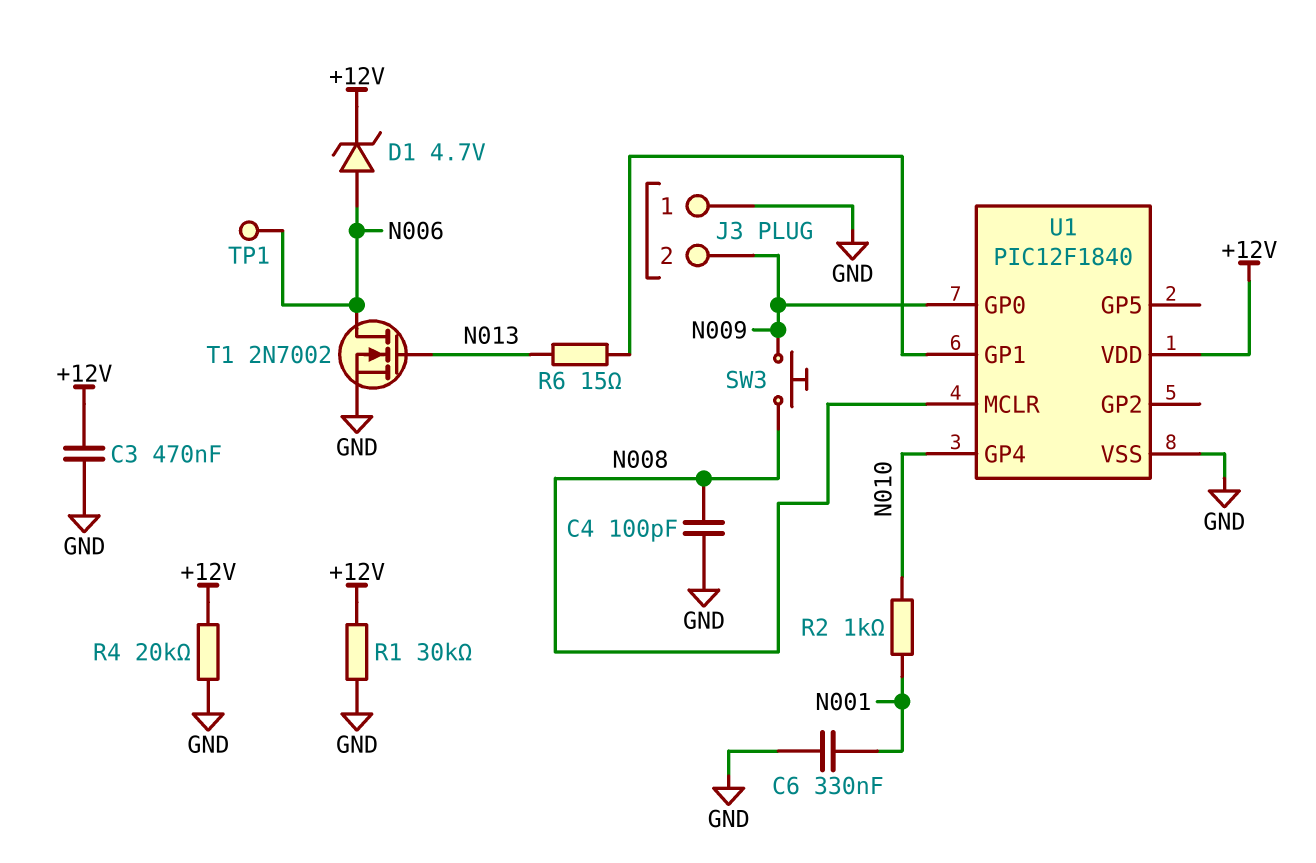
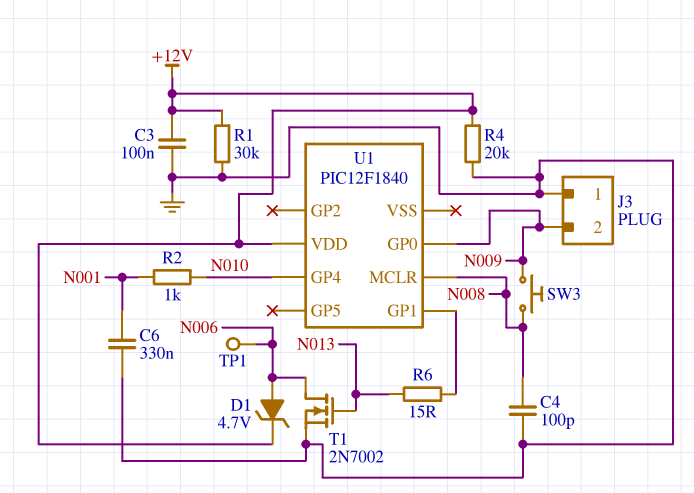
C3: 470nF (+12V, GND) -> 100nF (+12V, GND)
U1 pin VSS: GND -> none

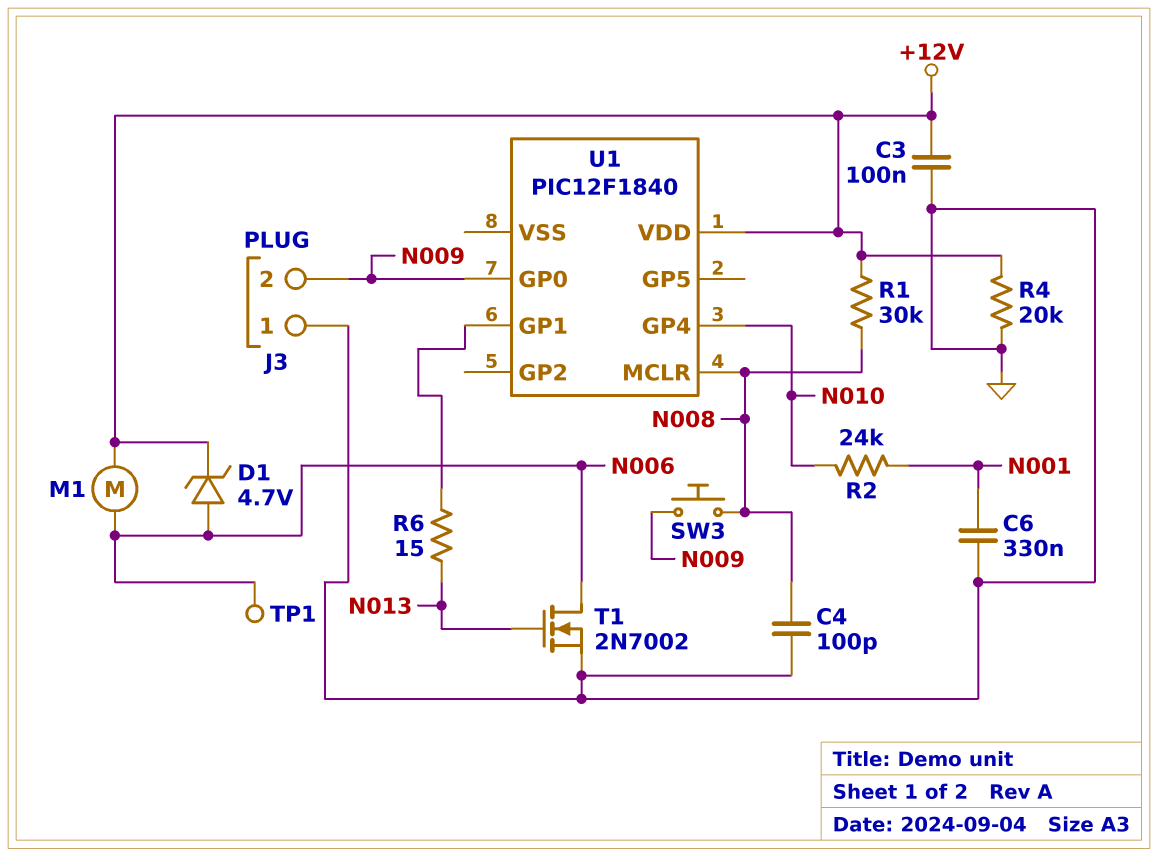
M1: none -> motor (+12V, N006)
R1: 30k (+12V, GND) -> 30k (+12V, N008)
R2: 1k (N001, N010) -> 24k (N001, N010)

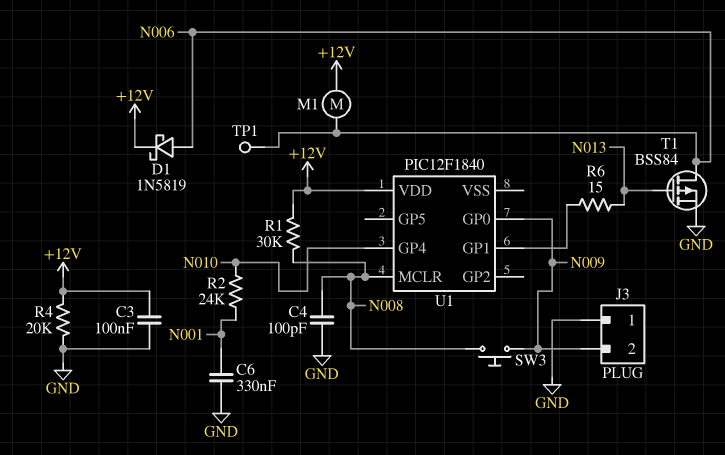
D1: zener 4.7V (A N006, K +12V) -> schottky 1N5819 (A N006, K +12V)
T1: NMOS 2N7002 (G N013, D N006, S GND) -> PMOS BSS84 (G N013, D N006, S GND)

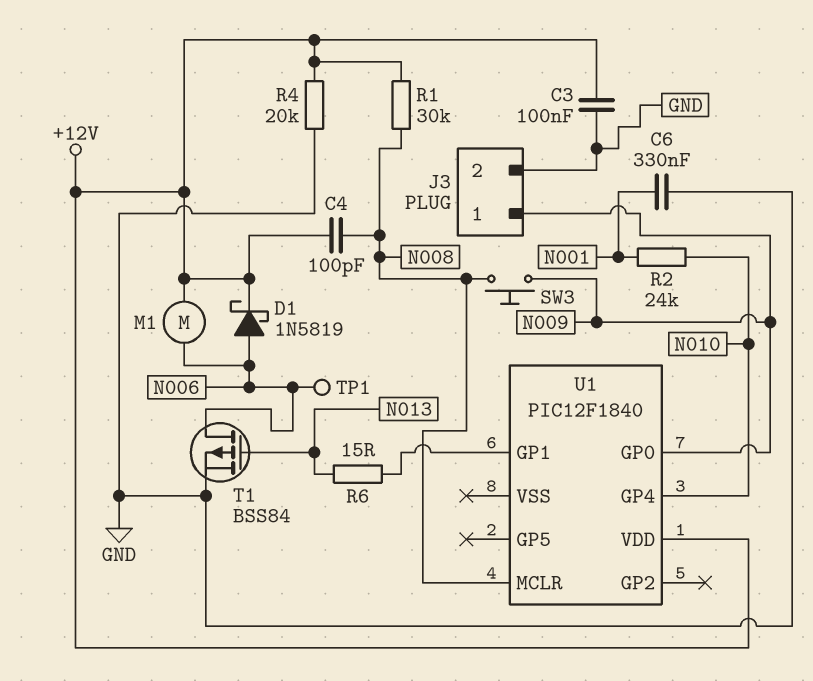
C4: 100pF (GND, N008) -> 100pF (+12V, N008)
J3 pin 1: GND -> N009
J3 pin 2: N009 -> GND

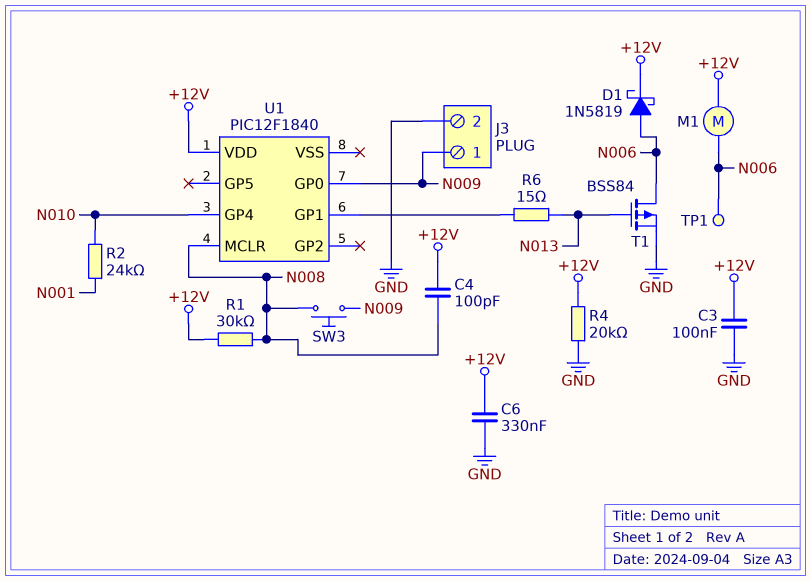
C6: 330nF (GND, N001) -> 330nF (+12V, GND)

